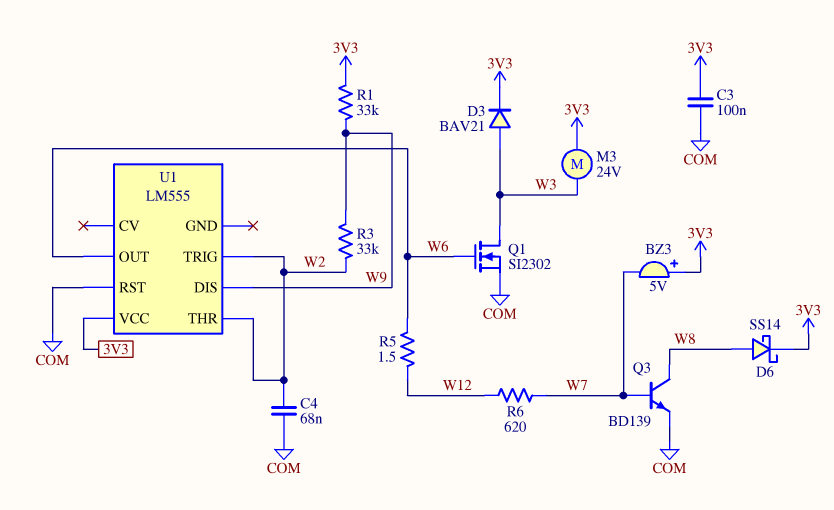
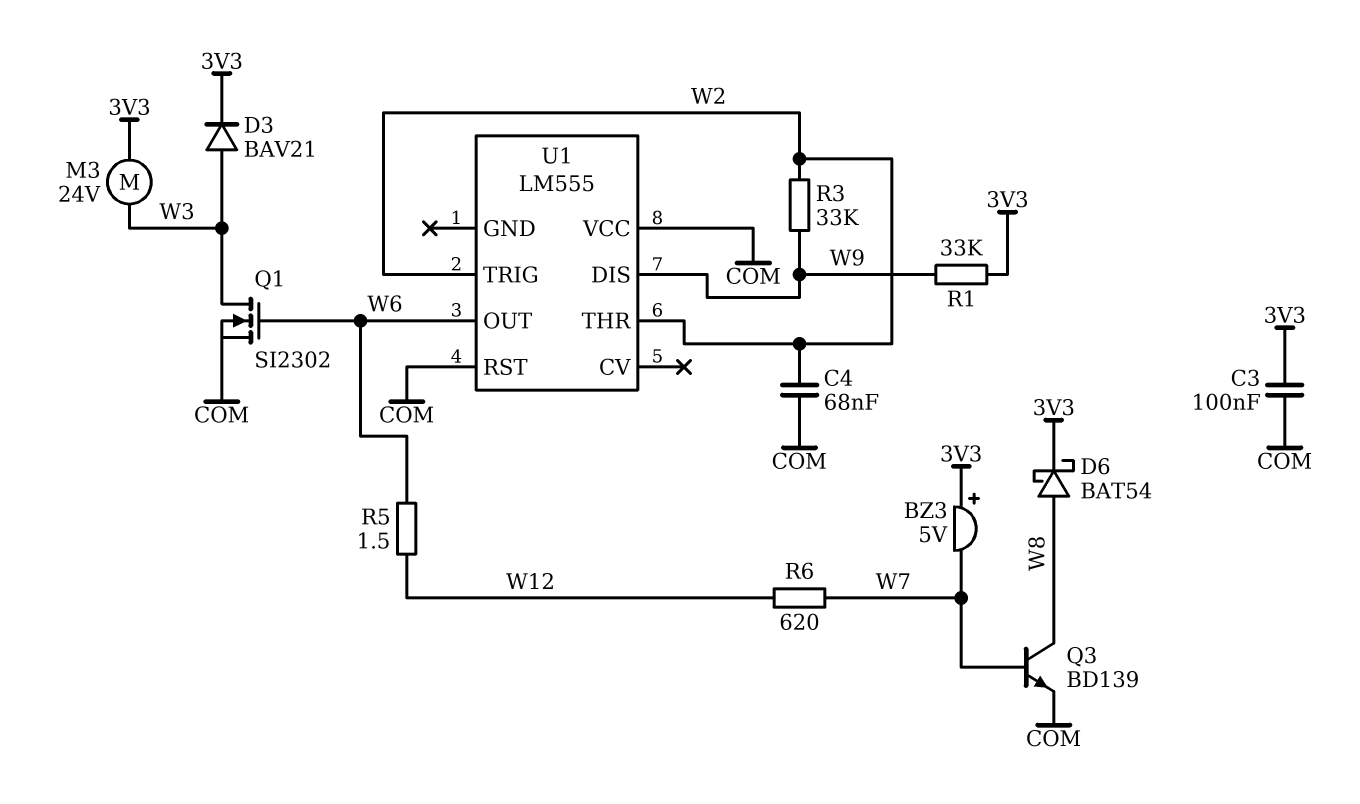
D6: schottky SS14 (A W8, K 3V3) -> schottky BAT54 (A W8, K 3V3)
U1 pin VCC: 3V3 -> COM

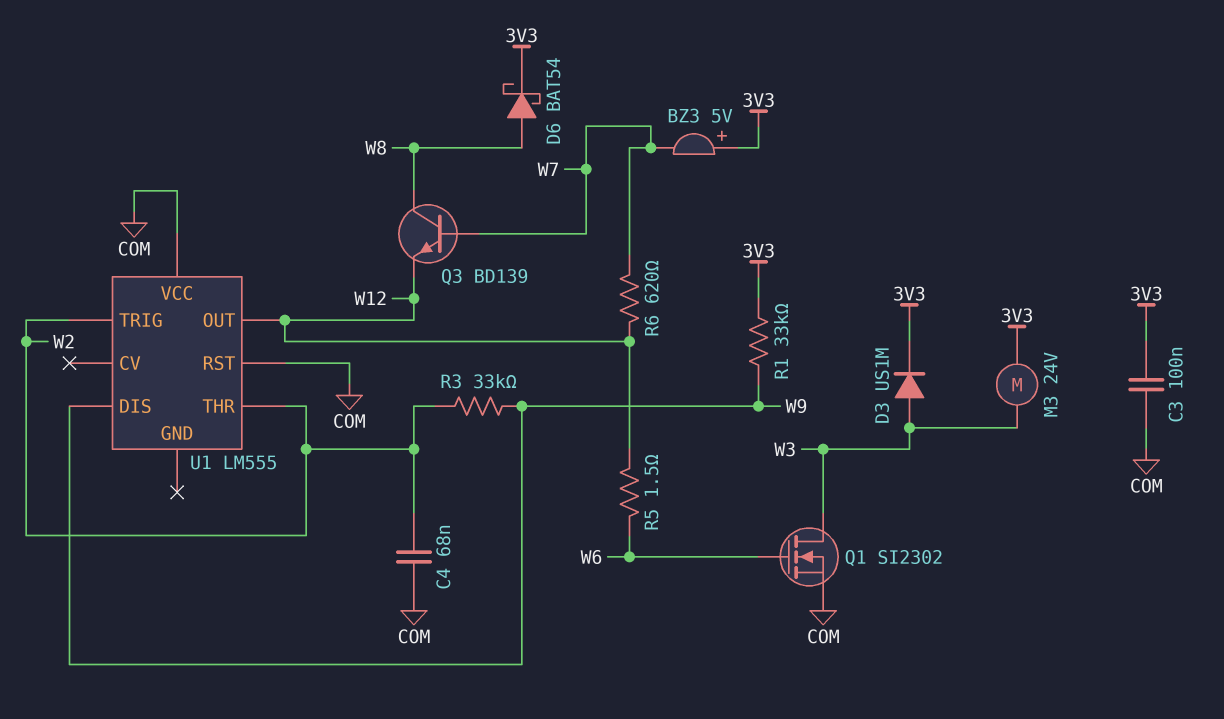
D3: diode BAV21 (A W3, K 3V3) -> diode US1M (A W3, K 3V3)
Q3: NPN BD139 (B W7, C W8, E COM) -> NPN BD139 (B W7, C W8, E W12)
U1 pin OUT: W6 -> W12

